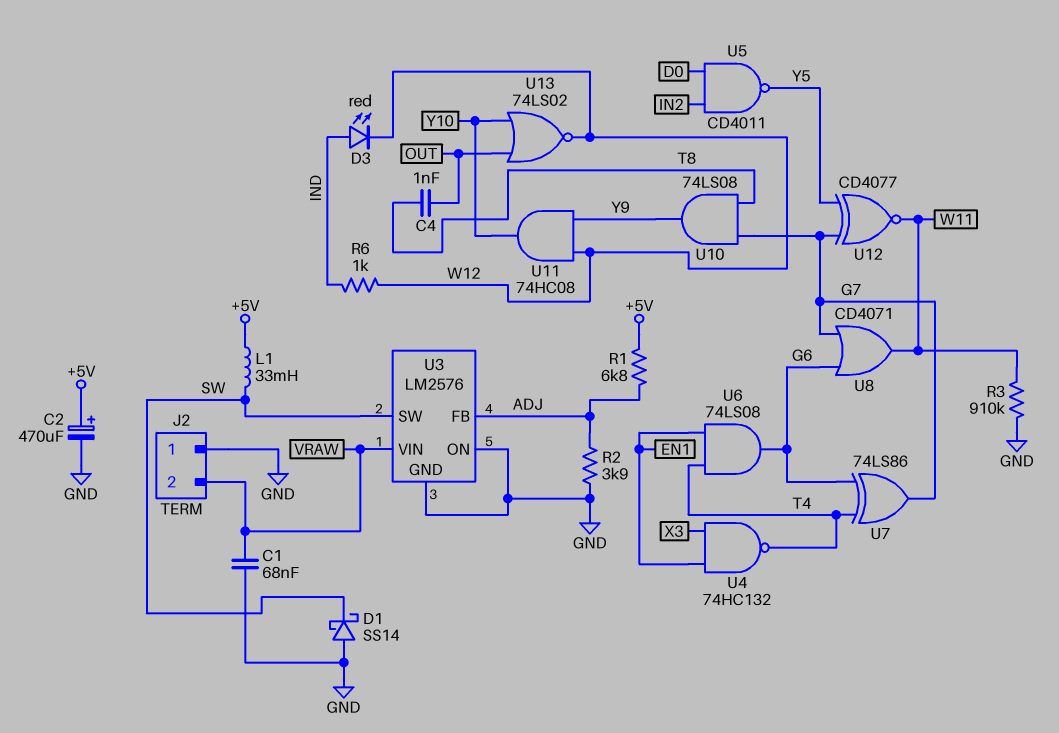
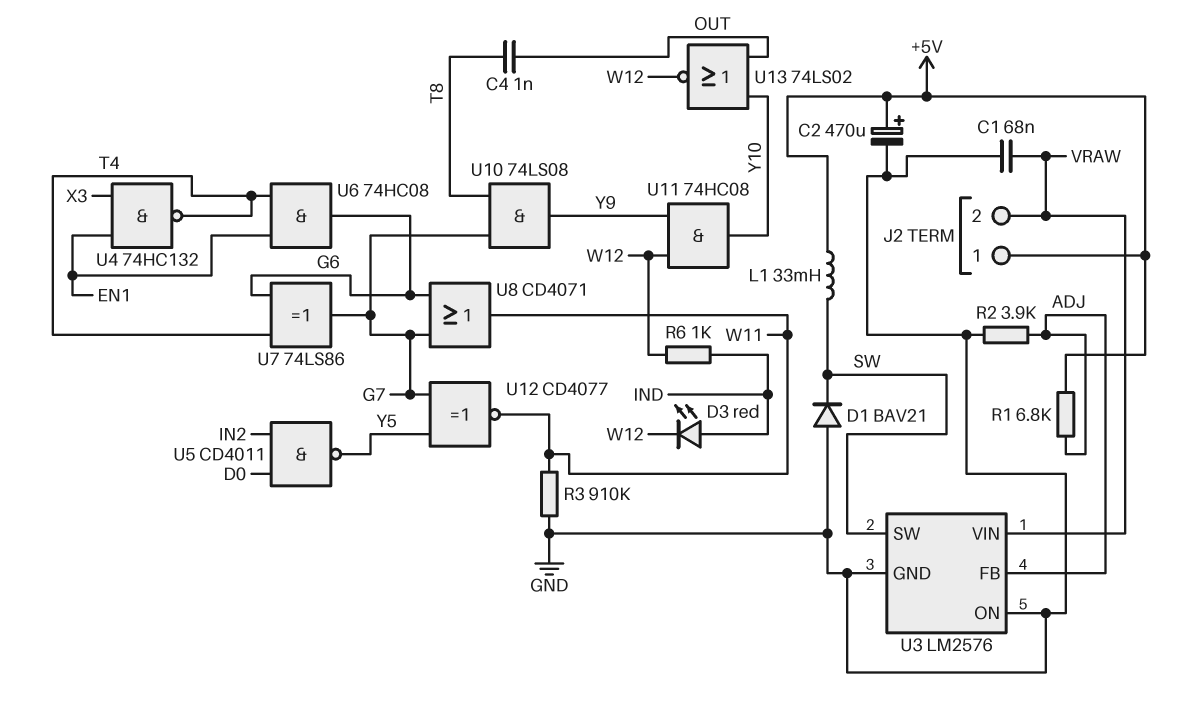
D1: schottky SS14 (A GND, K SW) -> diode BAV21 (A GND, K SW)
J2 pin 1: GND -> +5V
U6: AND 74LS08 (in EN1, in T4, out G6) -> AND 74HC08 (in EN1, in T4, out G6)

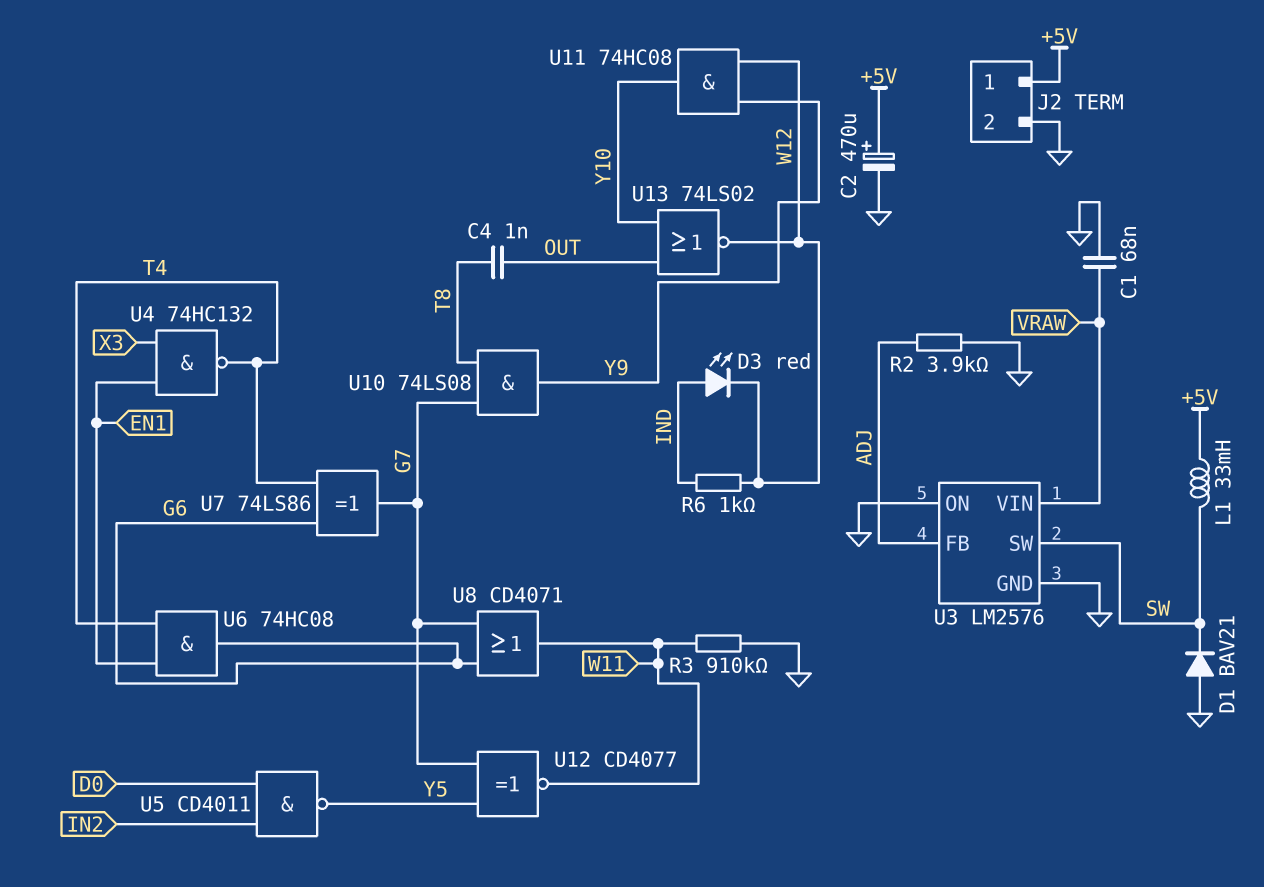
J2 pin 2: VRAW -> GND
R1: 6.8k (+5V, ADJ) -> none

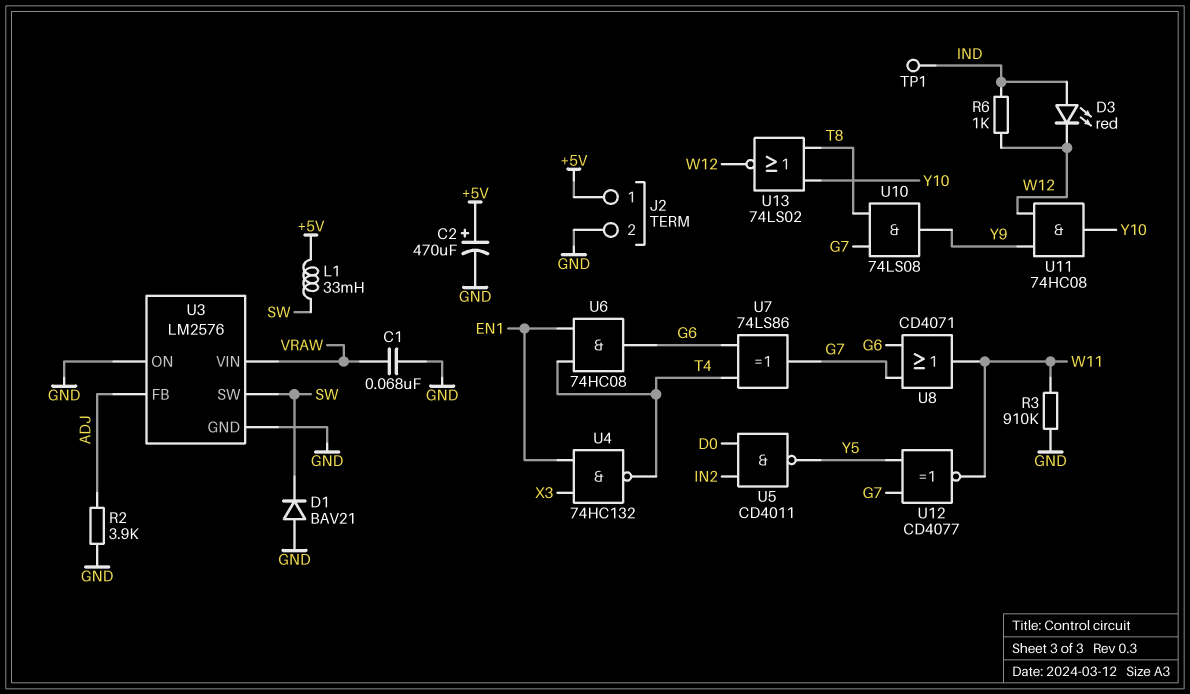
C4: 1nF (OUT, T8) -> none
TP1: none -> test point (IND)
U13: NOR 74LS02 (in OUT, in Y10, out W12) -> NOR 74LS02 (in T8, in Y10, out W12)

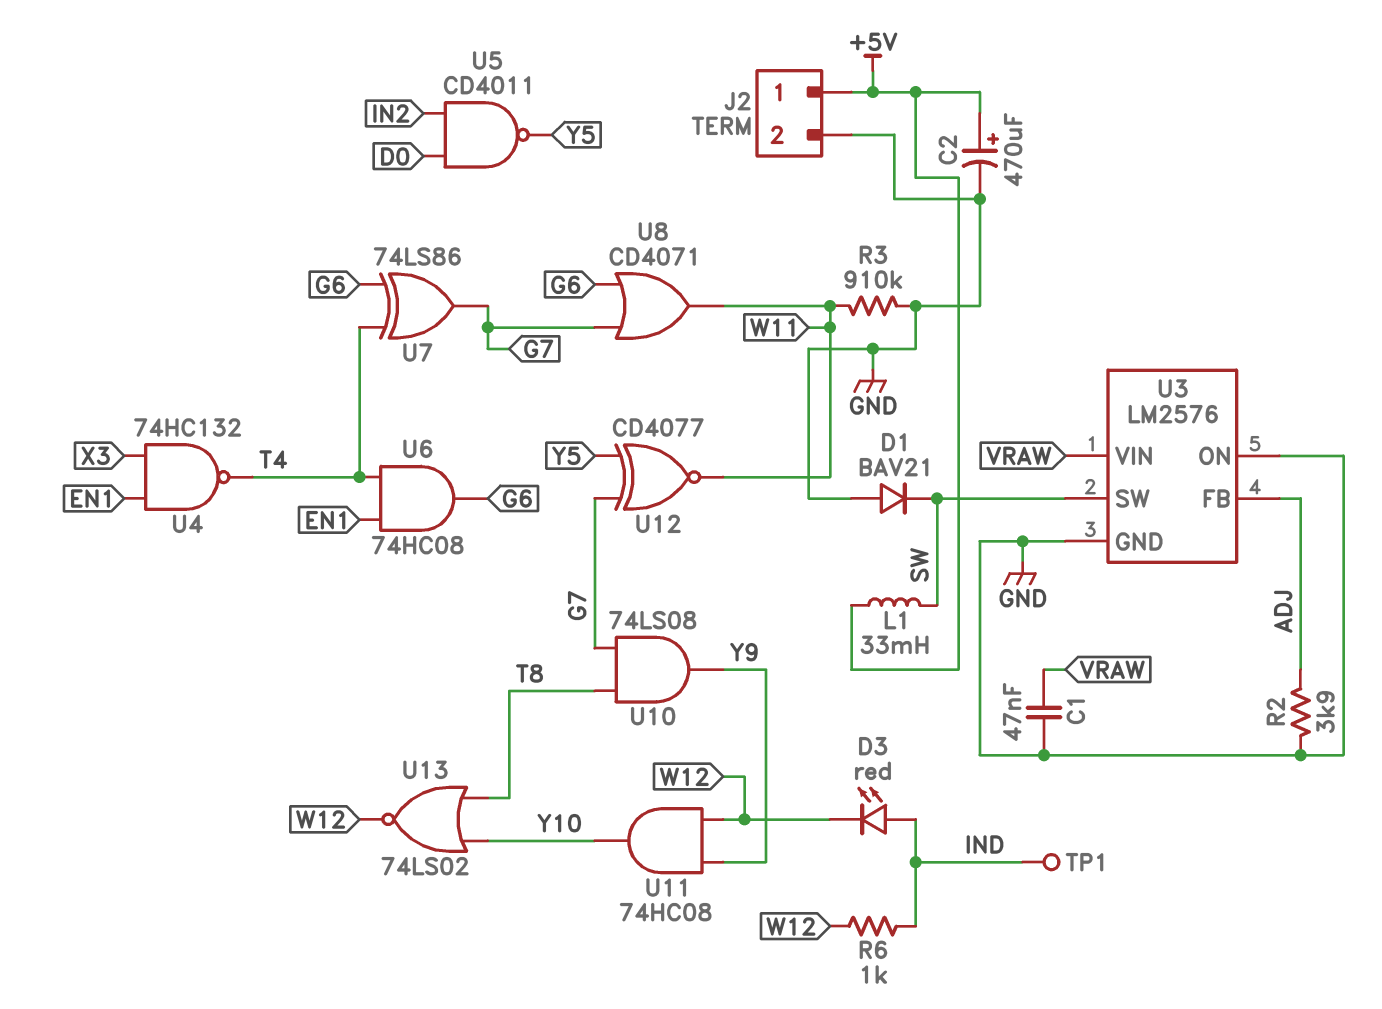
C1: 68nF (GND, VRAW) -> 47nF (GND, VRAW)

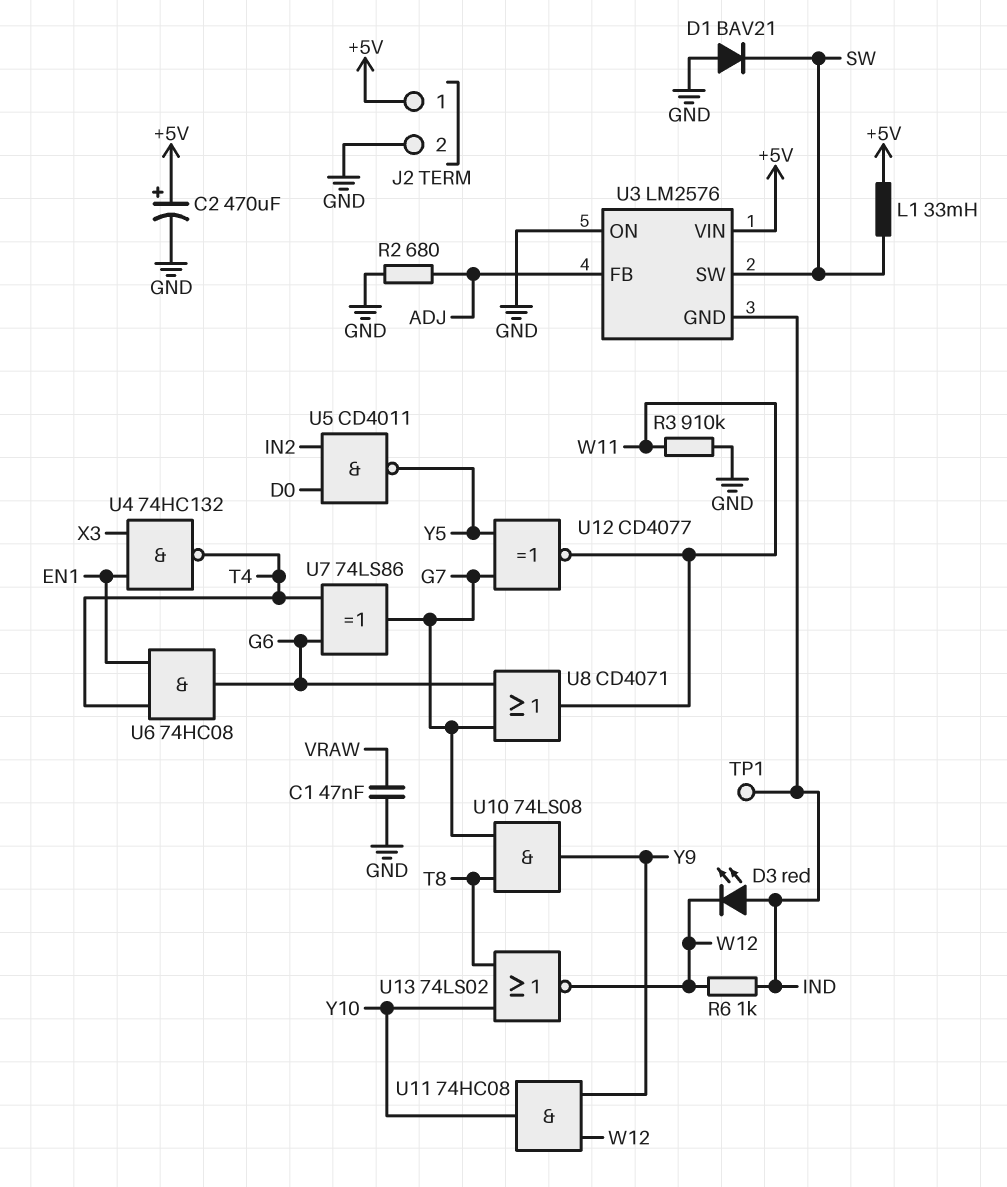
R2: 3.9k (ADJ, GND) -> 680 (ADJ, GND)
U3 pin GND: GND -> IND
U3 pin VIN: VRAW -> +5V

